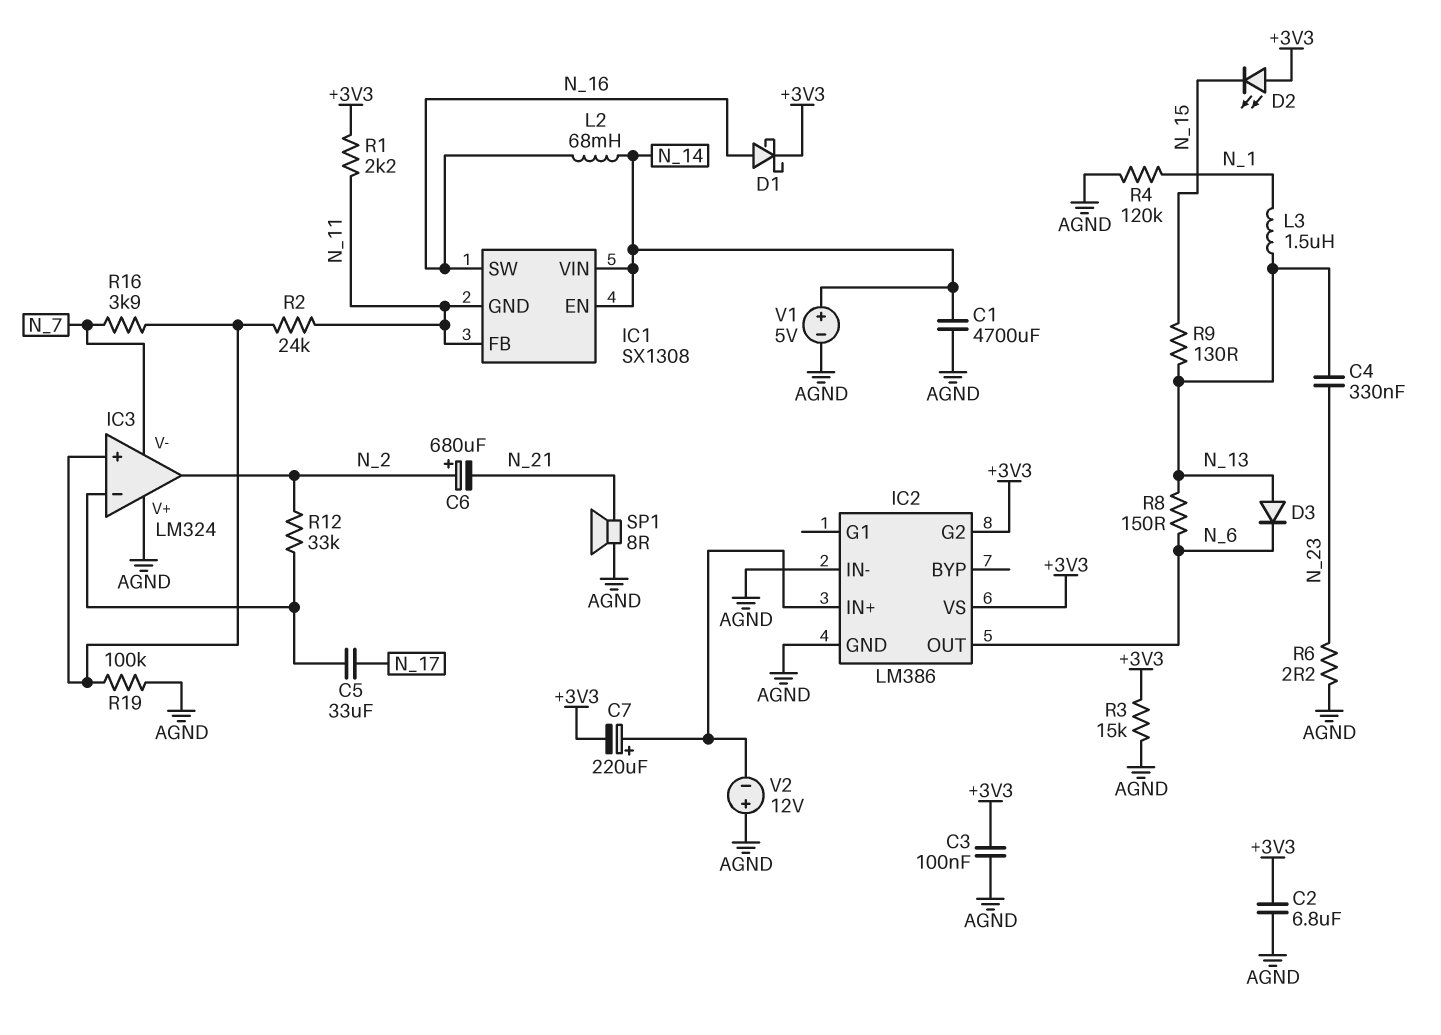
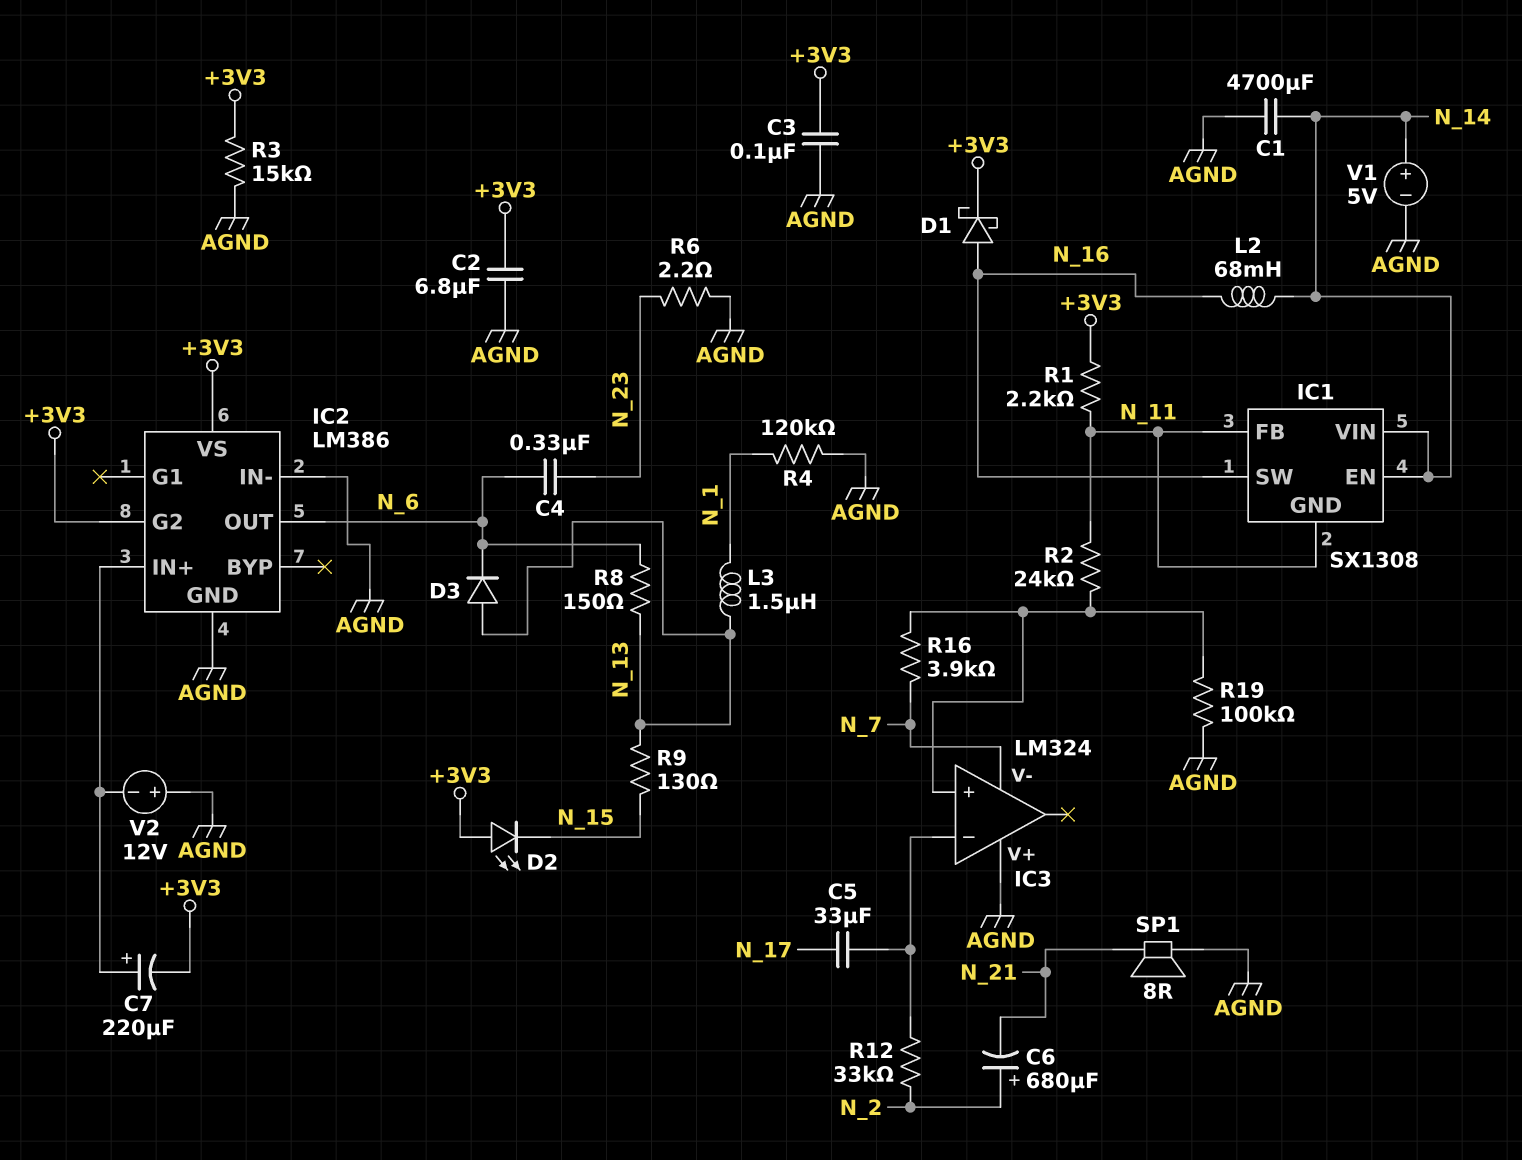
C4: 330nF (N_13, N_23) -> 330nF (N_6, N_23)
IC3 pin out: N_2 -> none

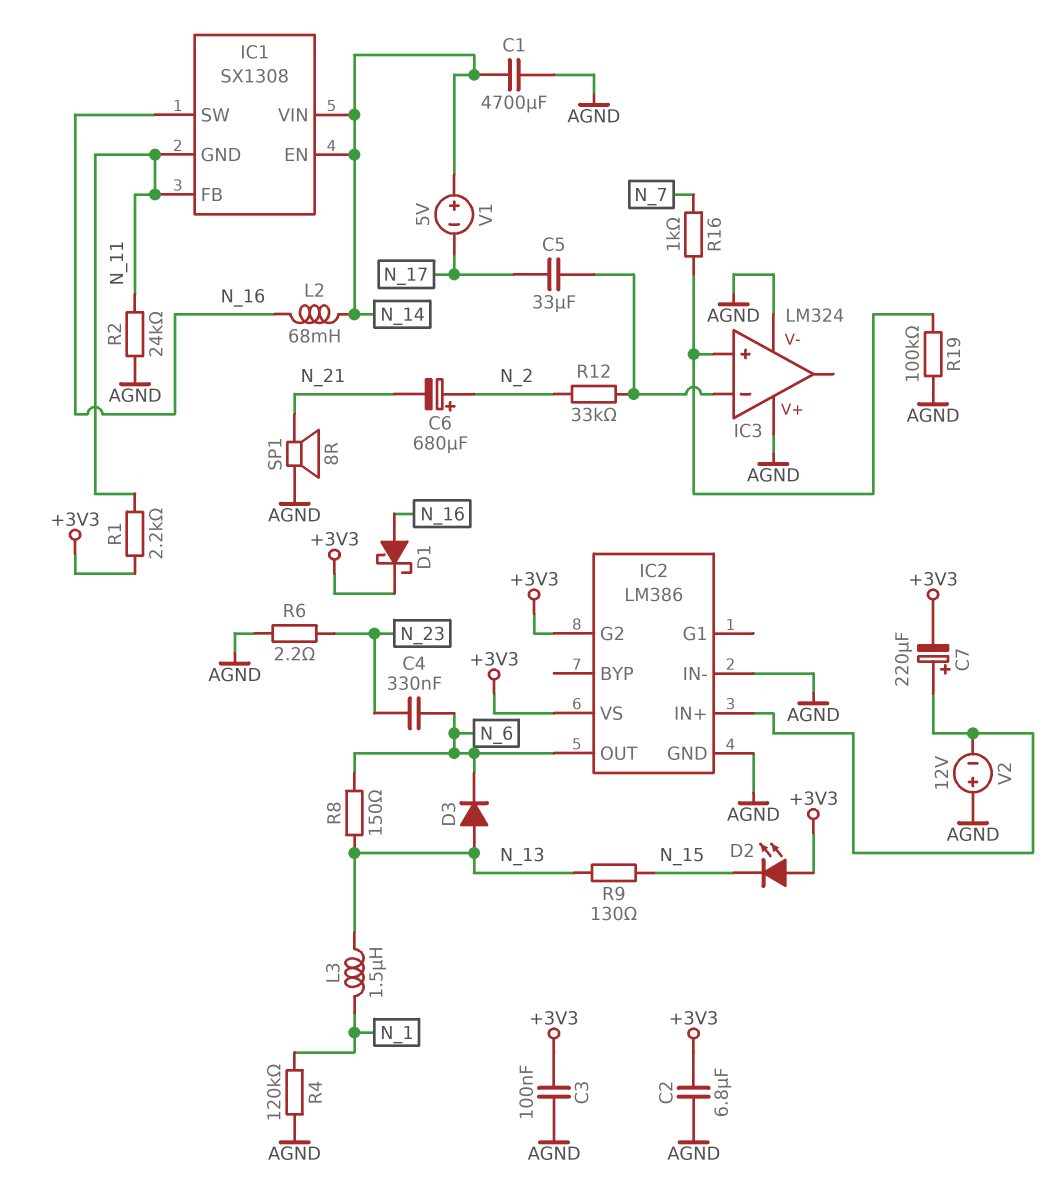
IC3 pin V-: N_7 -> AGND
R2: 24k (IC3/in+, N_11) -> 24k (AGND, N_11)
R3: 15k (+3V3, AGND) -> none
R16: 3.9k (IC3/in+, N_7) -> 1k (IC3/in+, N_7)
V1: 5V (plus N_14, minus AGND) -> 5V (plus N_14, minus N_17)

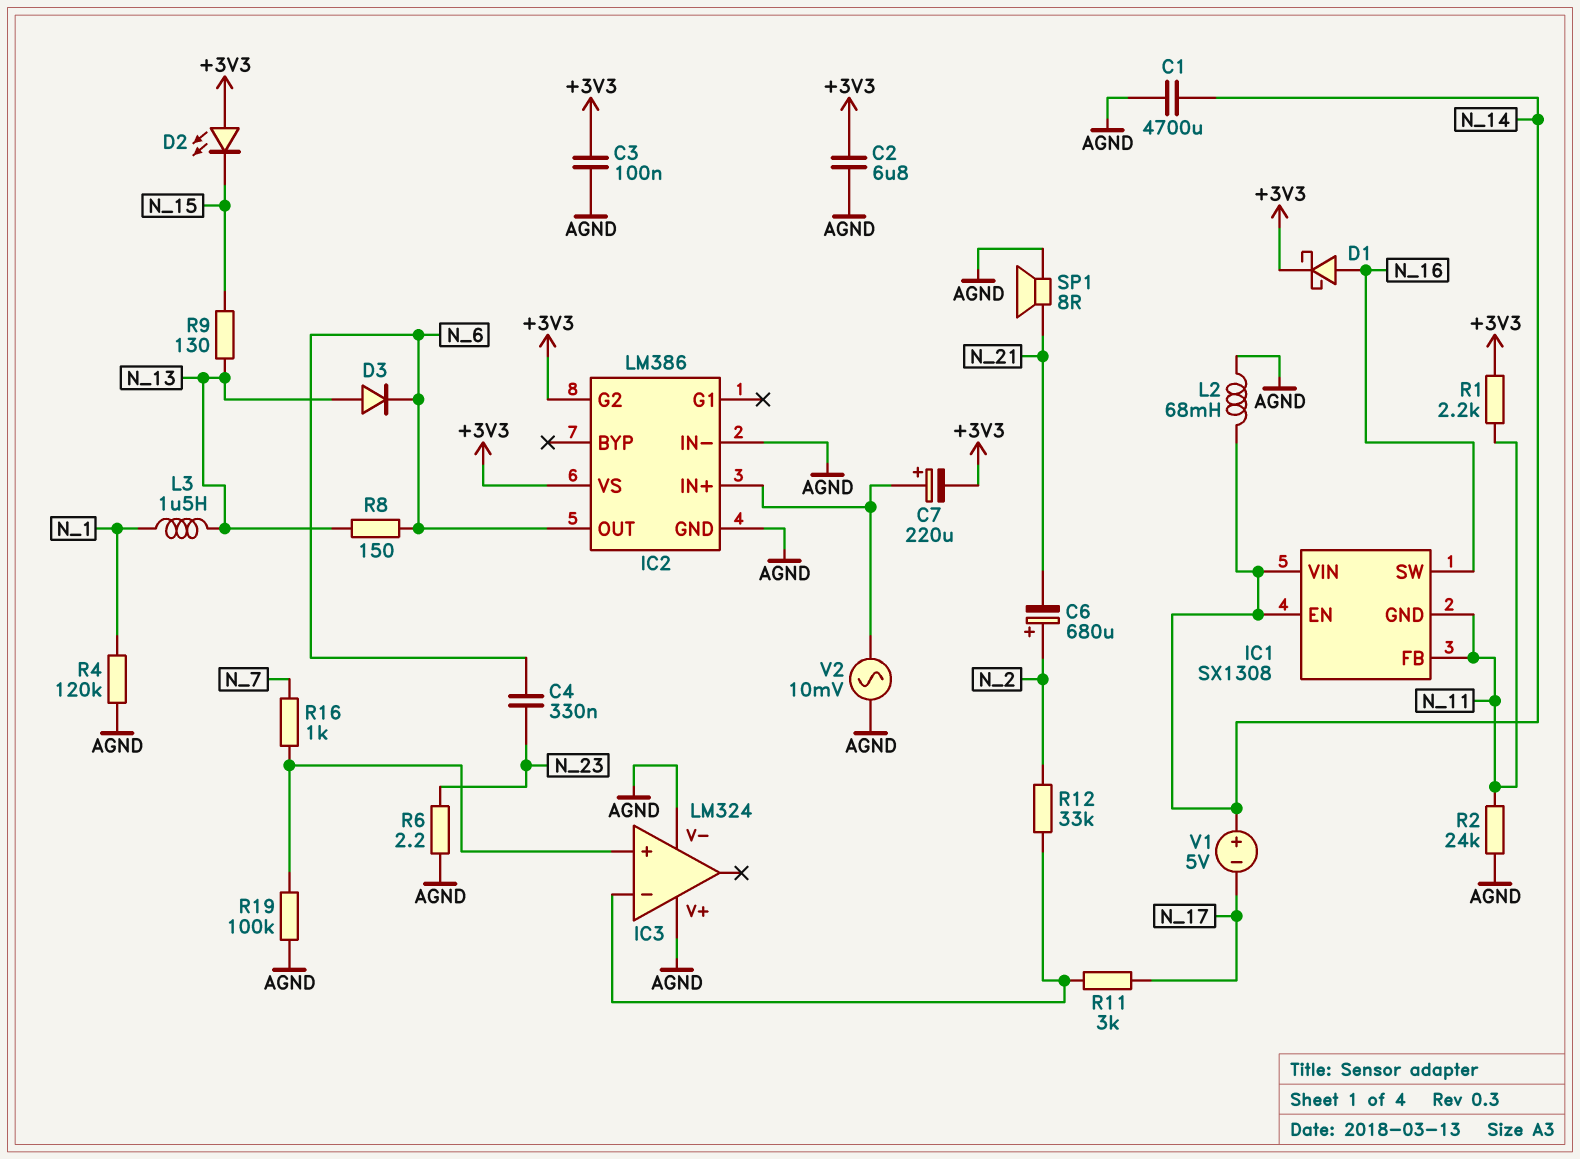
C5: 33uF (IC3/in-, N_17) -> none
L2: 68mH (N_14, N_16) -> 68mH (AGND, N_14)
R11: none -> 3k (IC3/in-, N_17)
V2: 12V (plus AGND, minus IC2/IN+) -> AC 10mV (AGND, IC2/IN+)

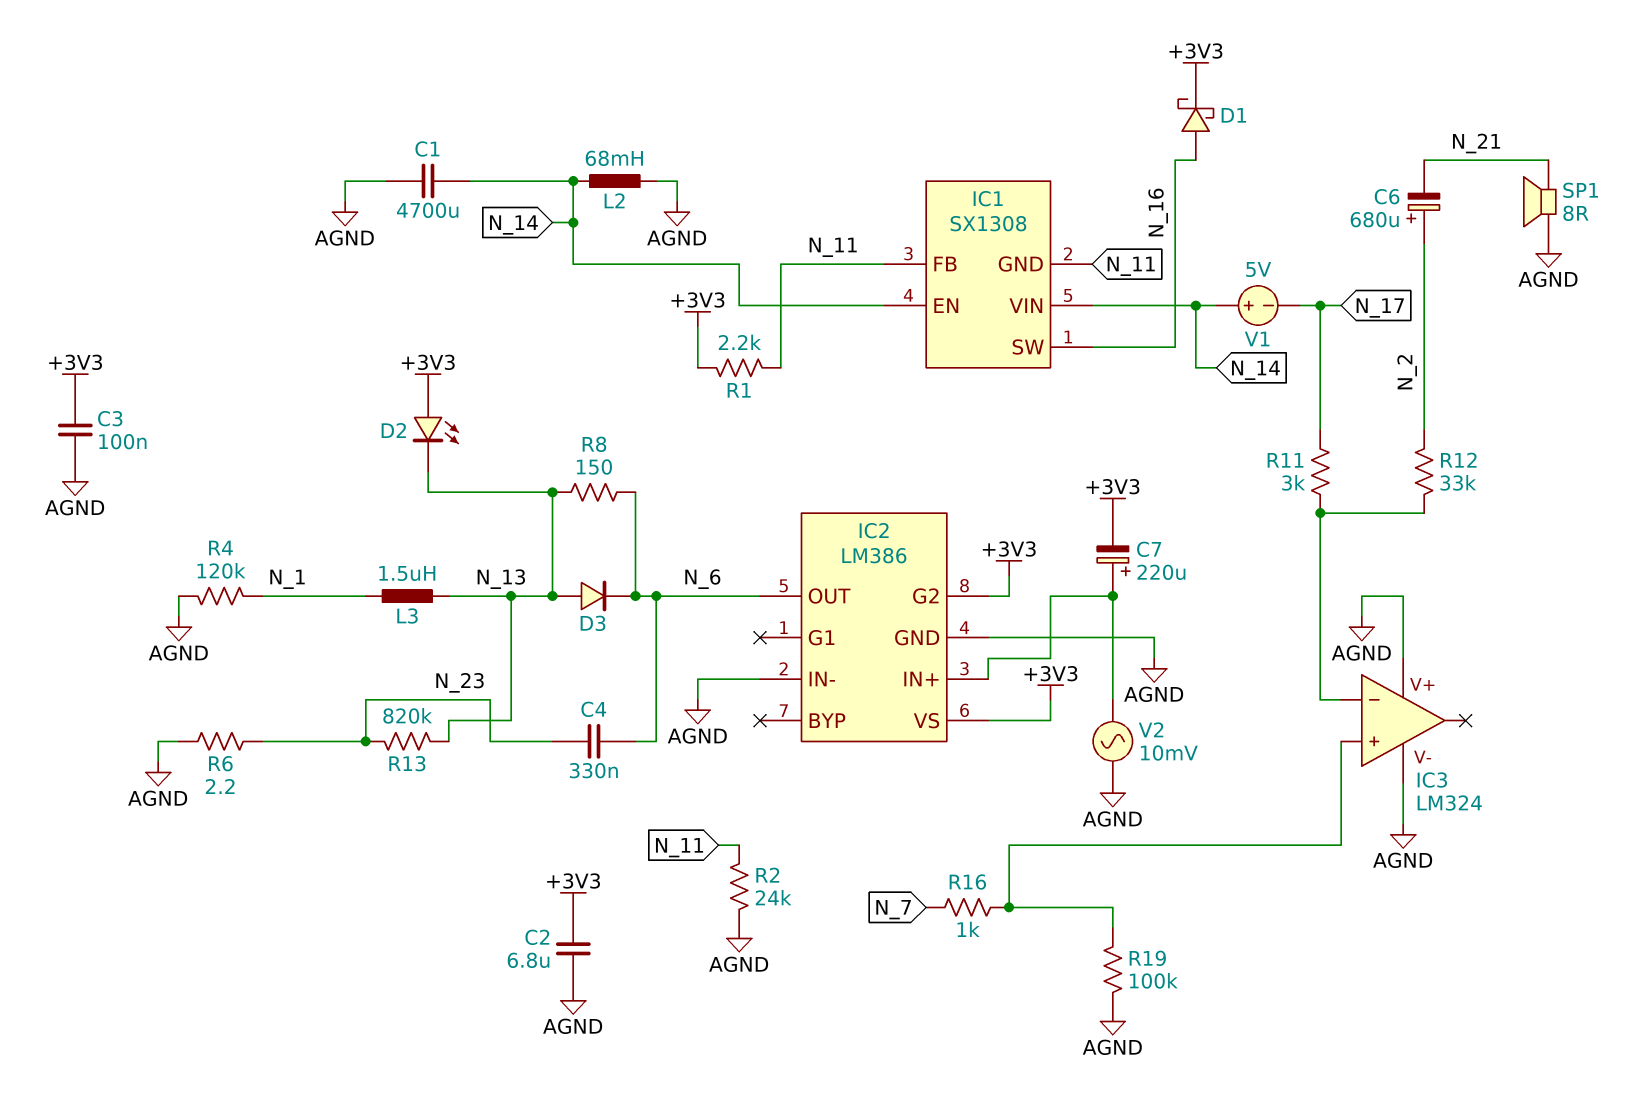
D2: LED (A +3V3, K N_15) -> LED (A +3V3, K N_13)
R9: 130 (N_13, N_15) -> none
R13: none -> 820k (N_13, N_23)

